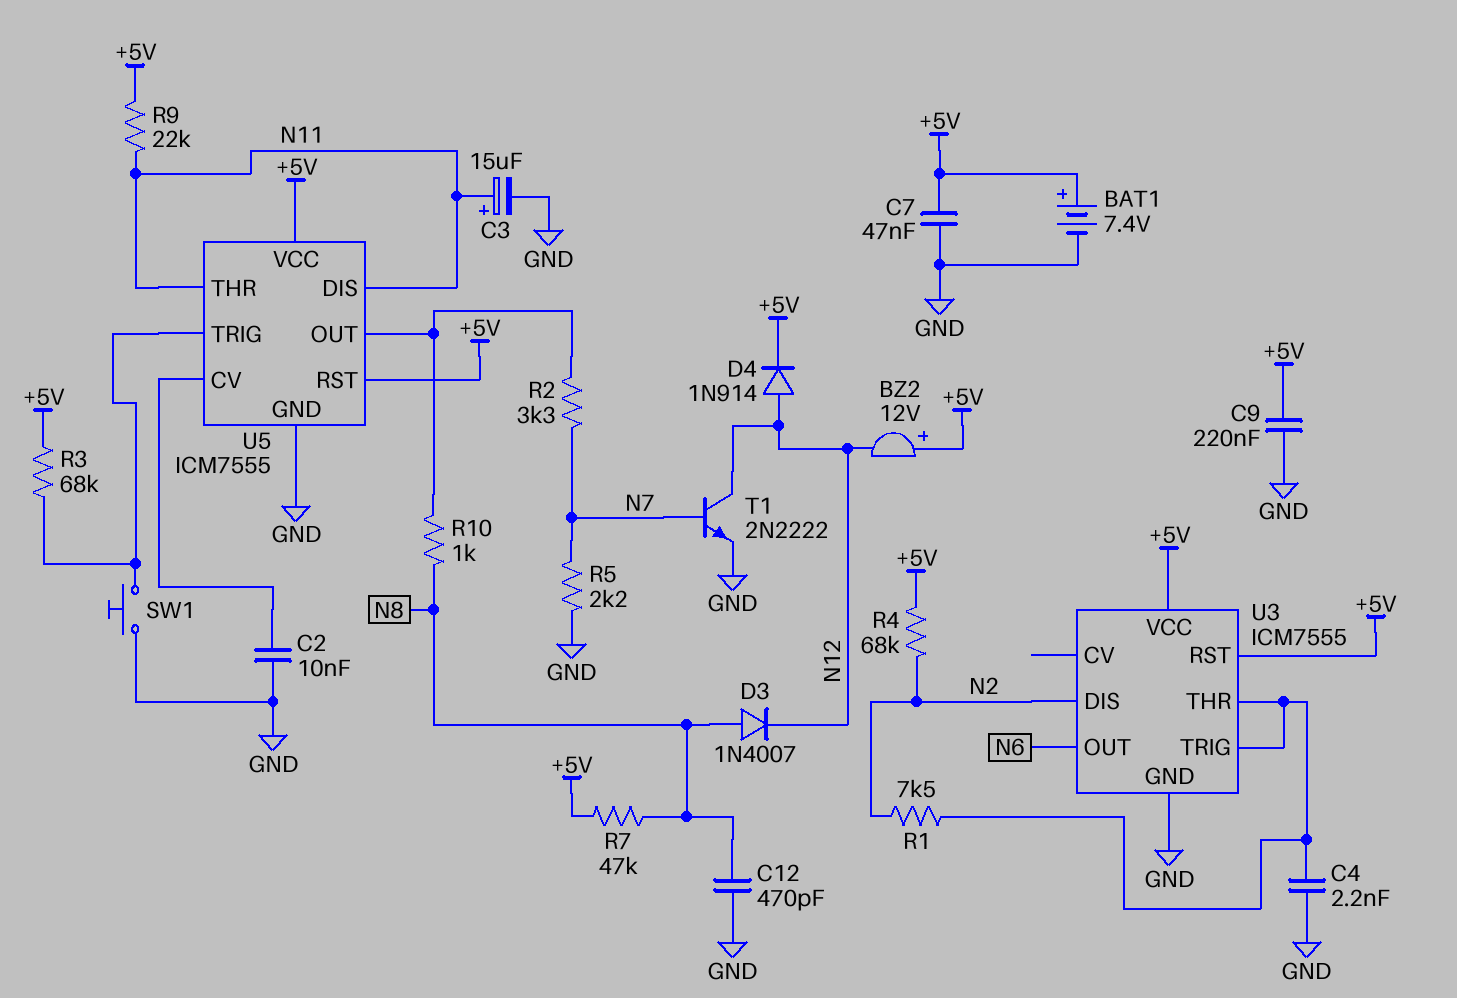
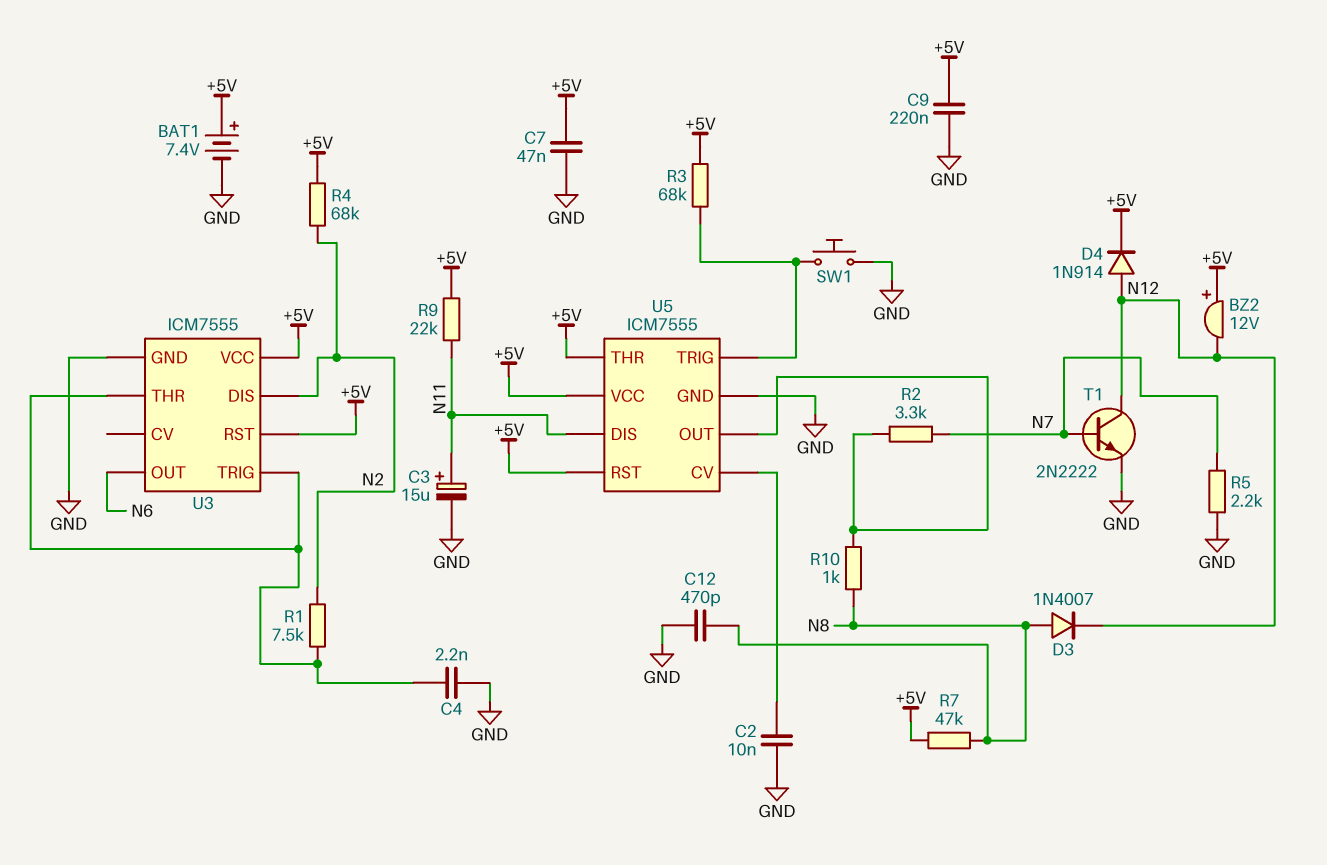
U5 pin THR: N11 -> +5V

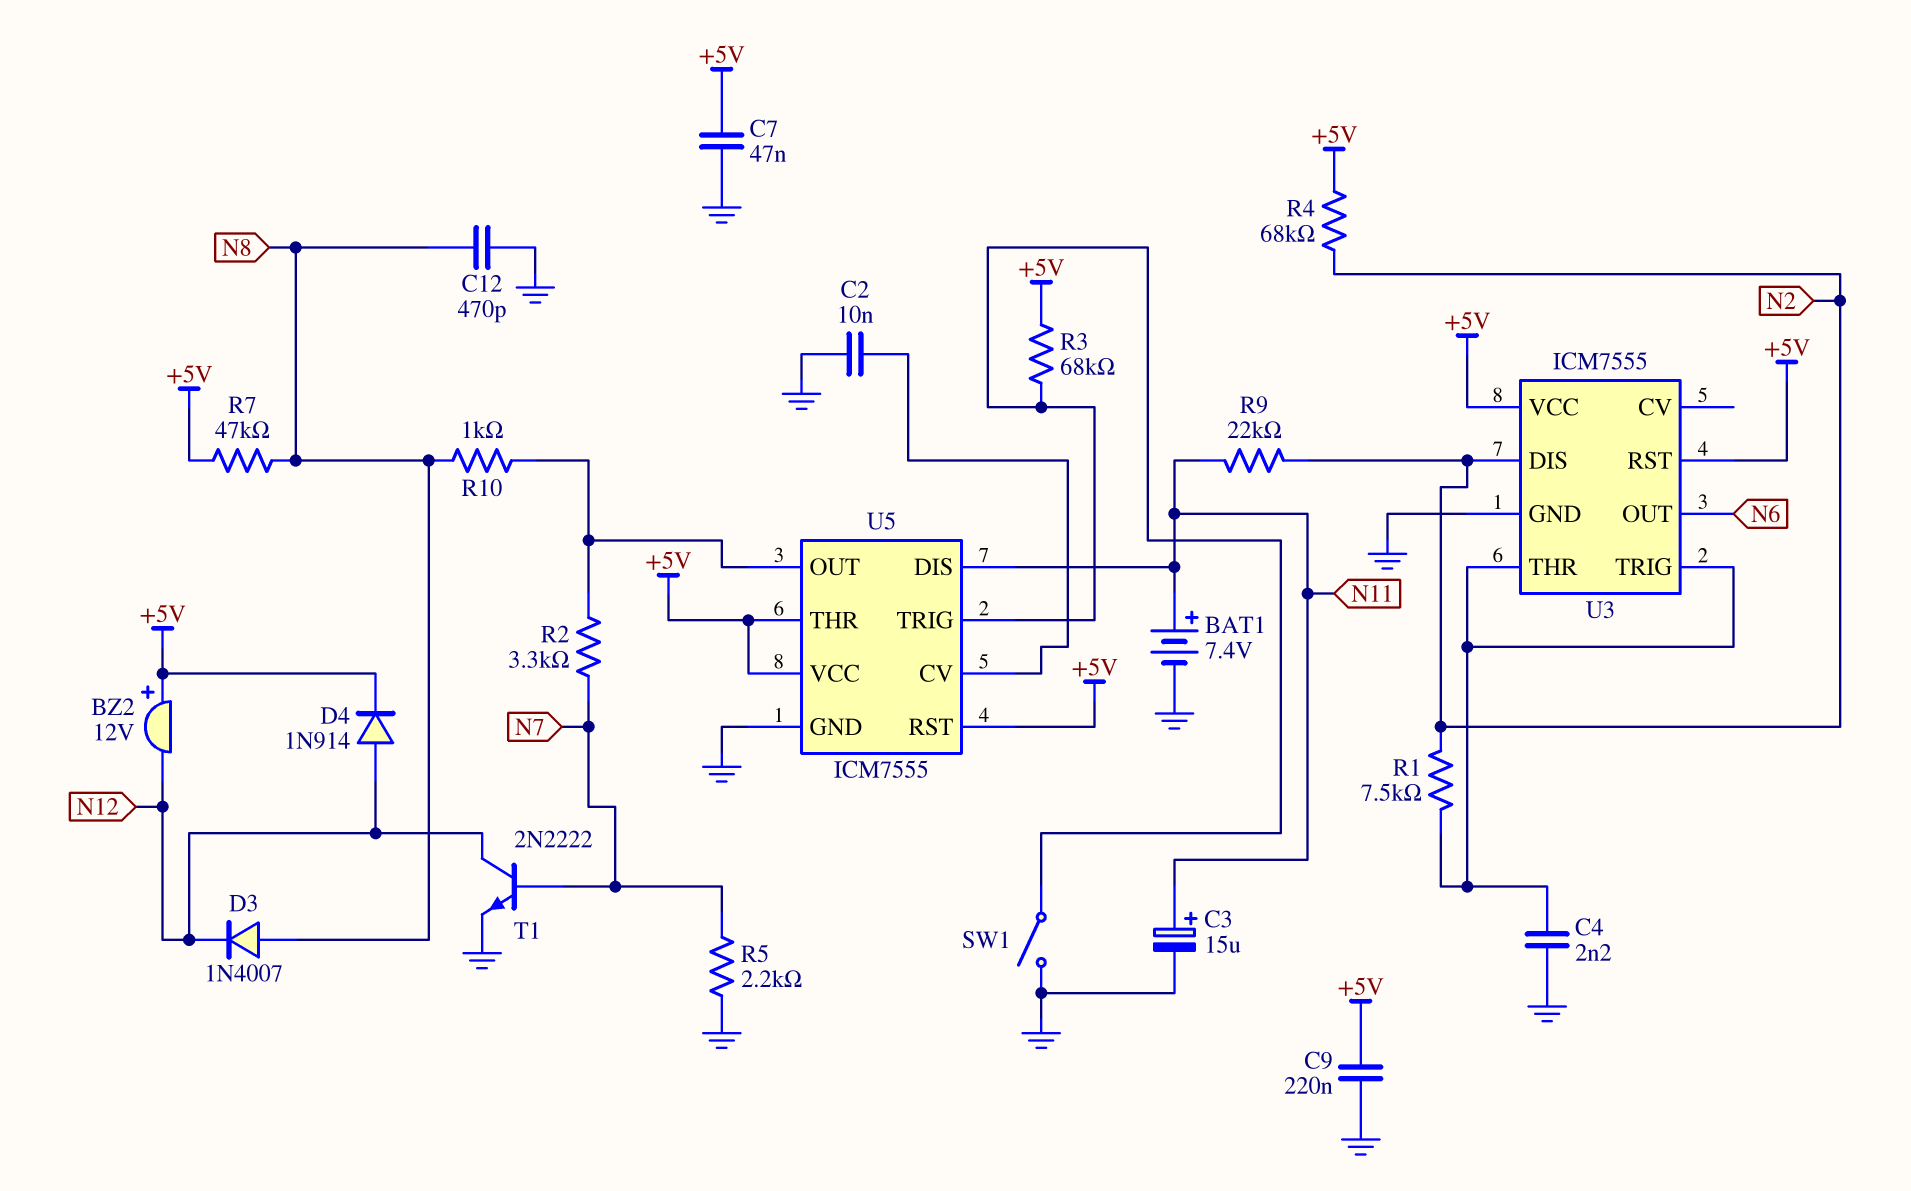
BAT1: 7.4V (plus +5V, minus GND) -> 7.4V (plus N11, minus GND)
R9: 22k (+5V, N11) -> 22k (N2, N11)
SW1: button (GND, U5/TRIG) -> switch (GND, U5/TRIG)

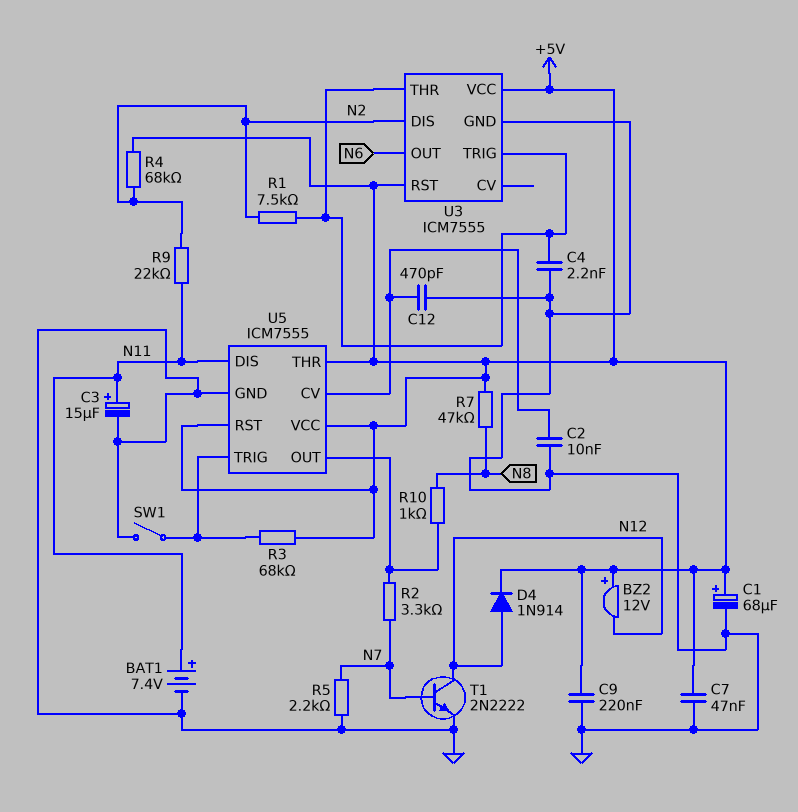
C1: none -> 68uF (plus +5V, minus GND)
C12: 470pF (GND, N8) -> 470pF (GND, U5/CV)
D3: diode 1N4007 (A N8, K N12) -> none

